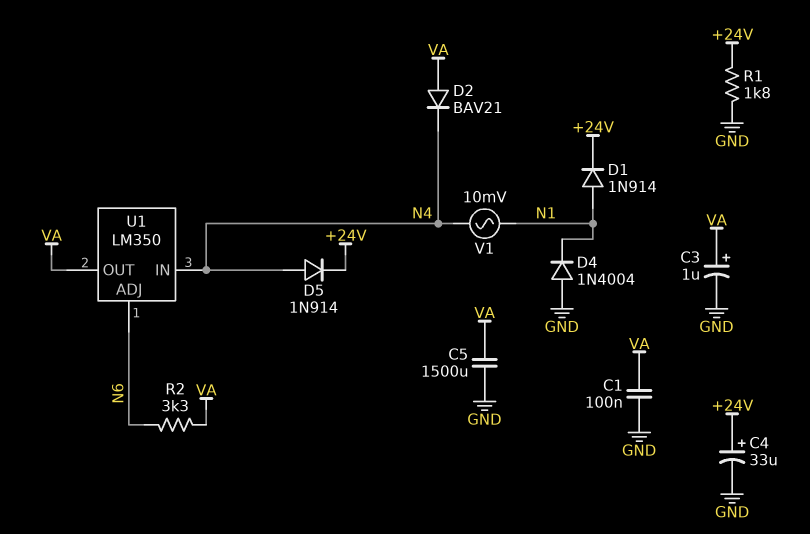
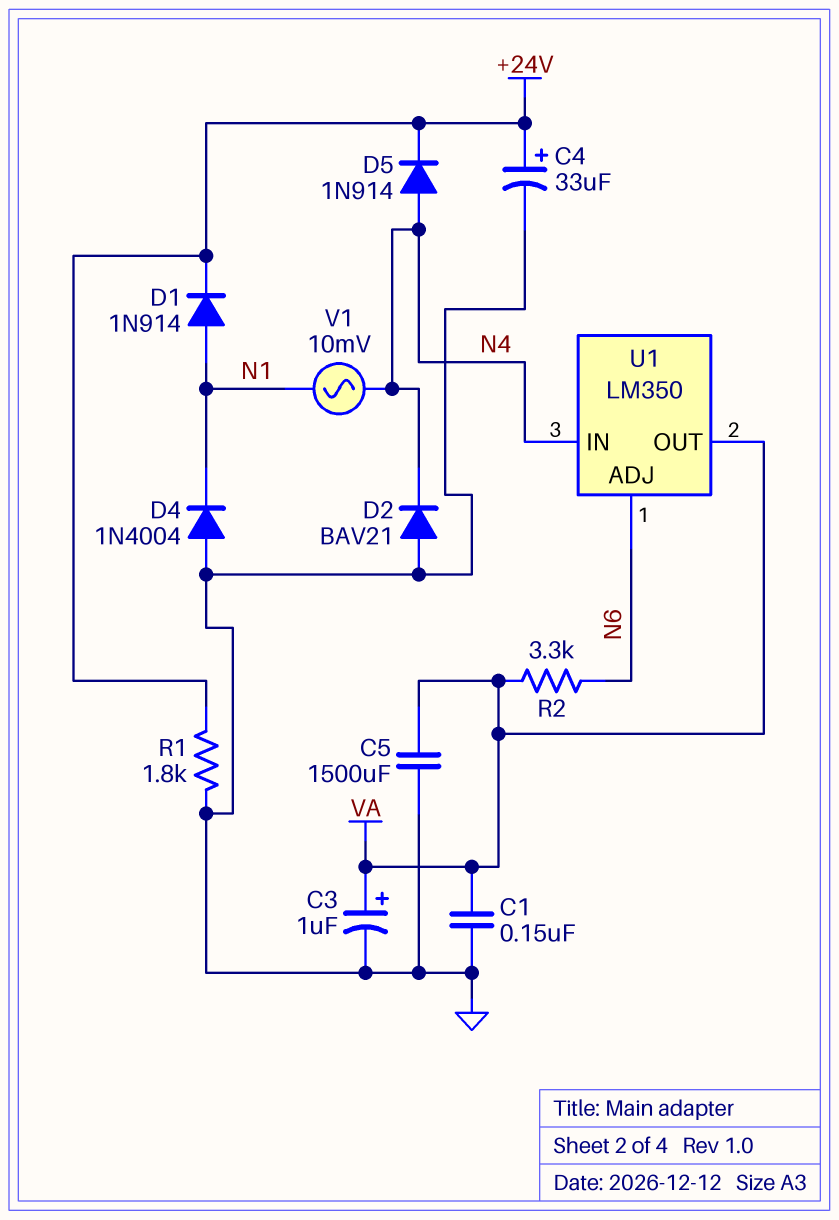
C1: 100nF (GND, VA) -> 150nF (GND, VA)
D2: diode BAV21 (A VA, K N4) -> diode BAV21 (A GND, K N4)

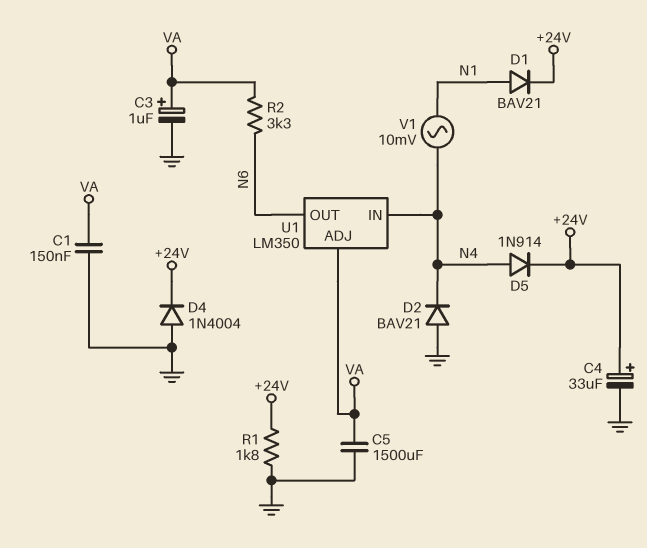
D1: diode 1N914 (A N1, K +24V) -> diode BAV21 (A N1, K +24V)
D4: diode 1N4004 (A GND, K N1) -> diode 1N4004 (A GND, K +24V)
U1 pin ADJ: N6 -> VA
U1 pin OUT: VA -> N6

